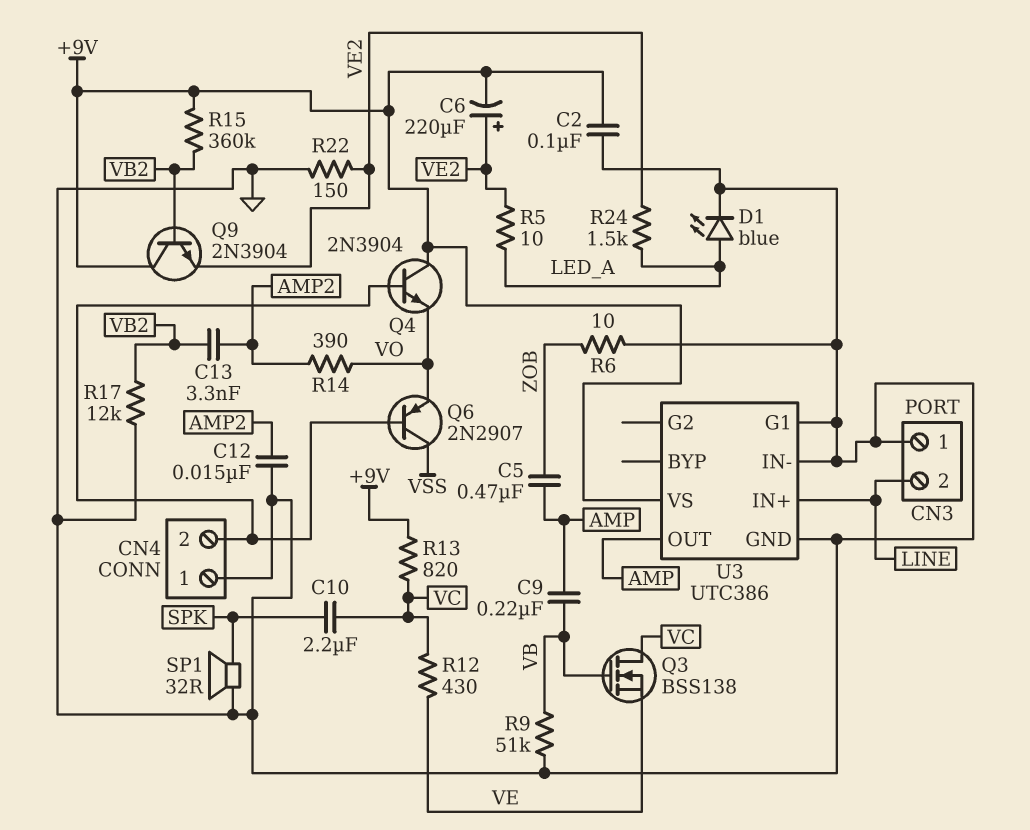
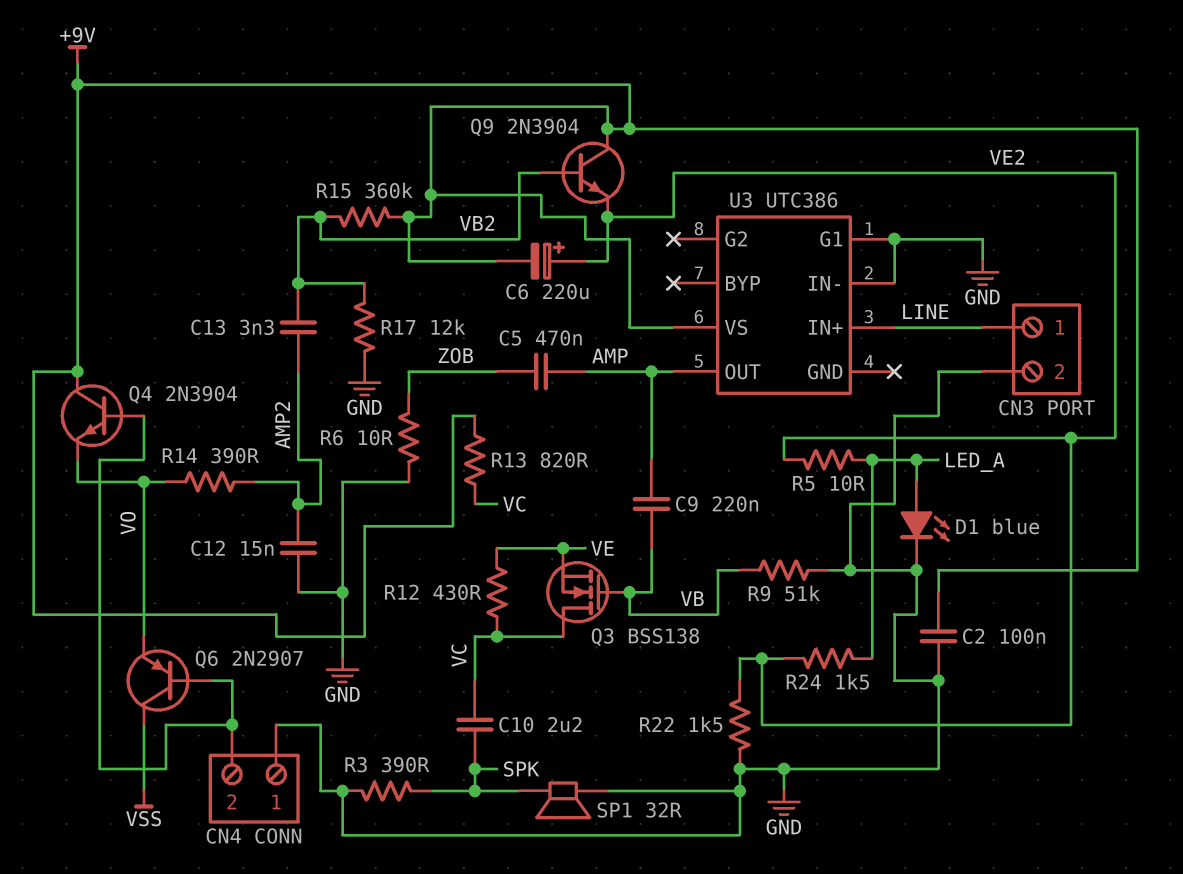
CN3 pin 1: GND -> LINE
CN3 pin 2: LINE -> GND
R3: none -> 390 (GND, SPK)
R22: 150 (GND, VE2) -> 1.5k (GND, VE2)
U3 pin GND: GND -> none

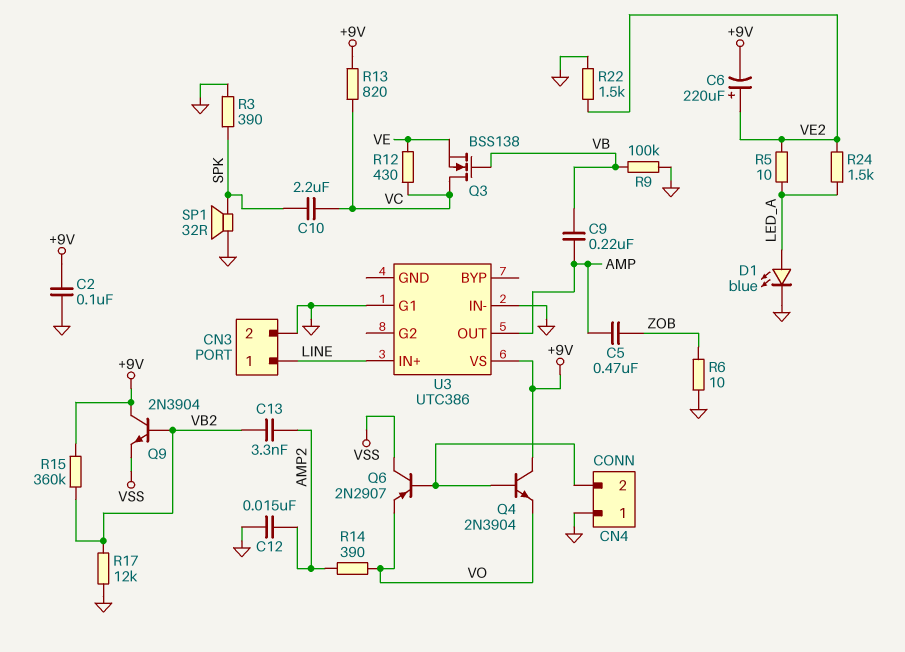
Q9: NPN 2N3904 (B VB2, C +9V, E VE2) -> NPN 2N3904 (B VB2, C +9V, E VSS)
R9: 51k (GND, VB) -> 100k (GND, VB)

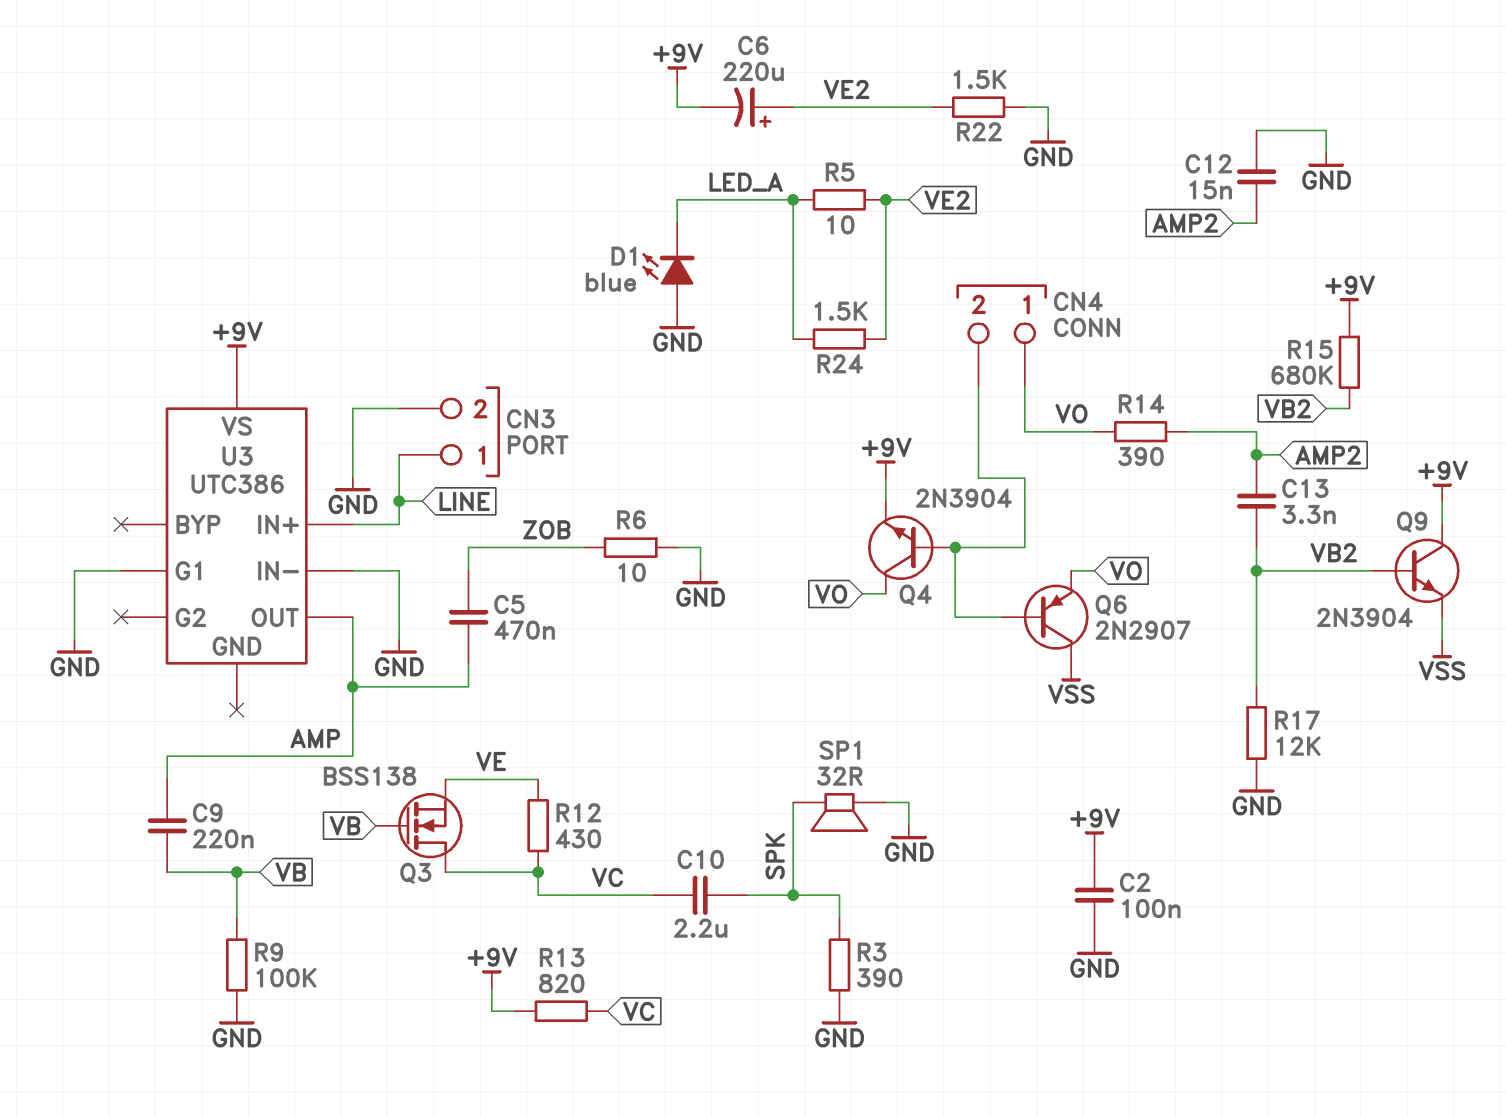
CN4 pin 1: GND -> VO
D1: LED blue (A LED_A, K GND) -> LED blue (A GND, K LED_A)
Q4: NPN 2N3904 (B CN4/2, C +9V, E VO) -> NPN 2N3904 (B CN4/2, C VO, E +9V)
R15: 360k (+9V, VB2) -> 680k (+9V, VB2)

